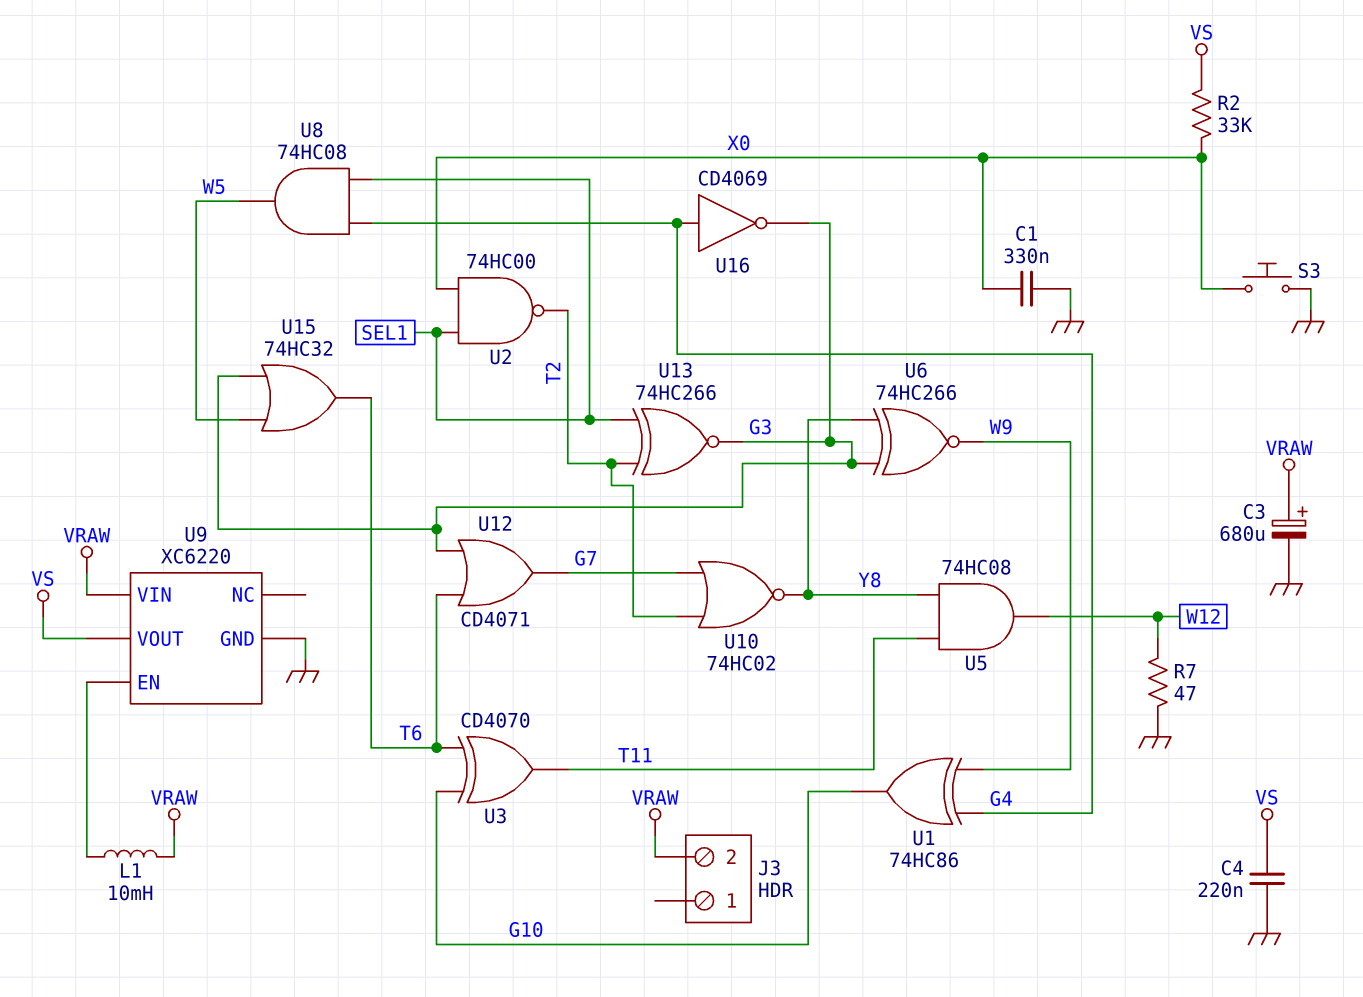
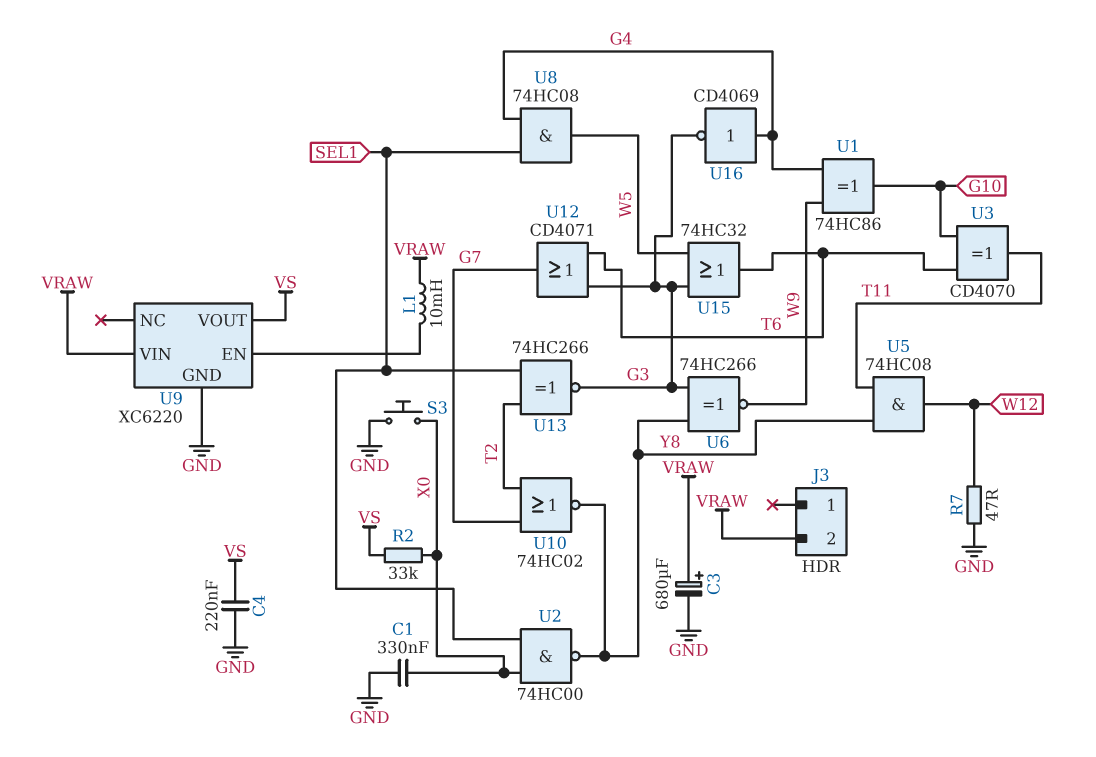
U2: NAND 74HC00 (in SEL1, in X0, out T2) -> NAND 74HC00 (in SEL1, in X0, out Y8)

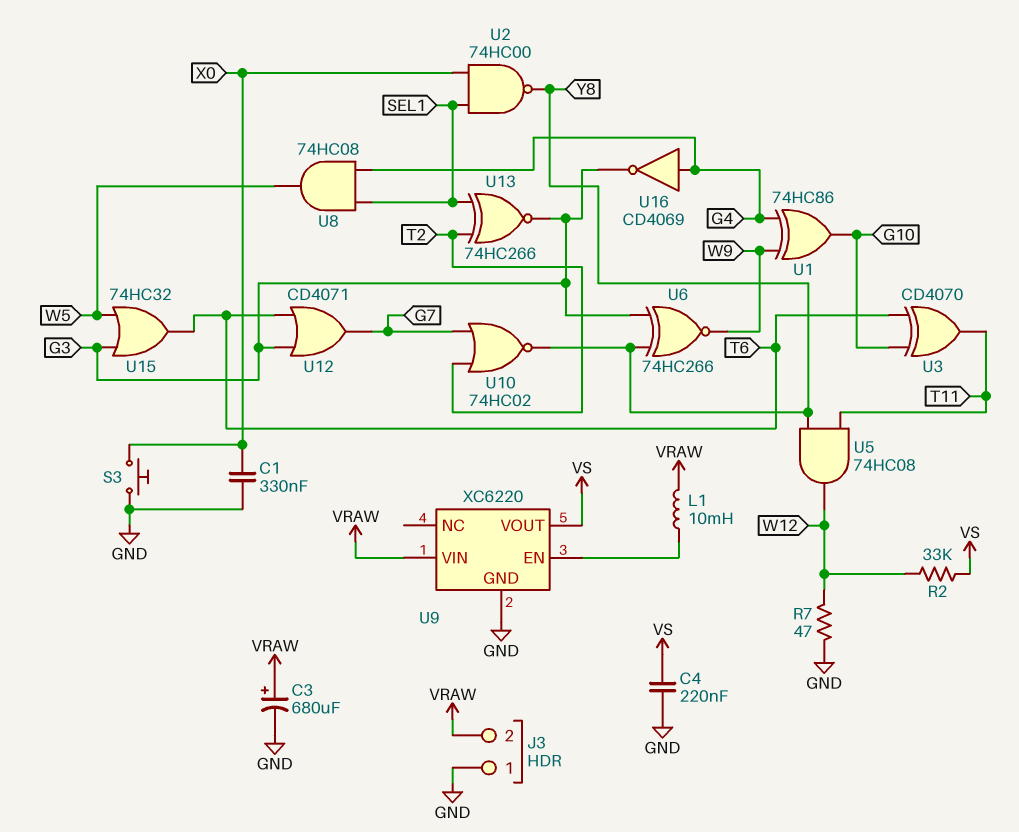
J3 pin 1: none -> GND
R2: 33k (VS, X0) -> 33k (VS, W12)

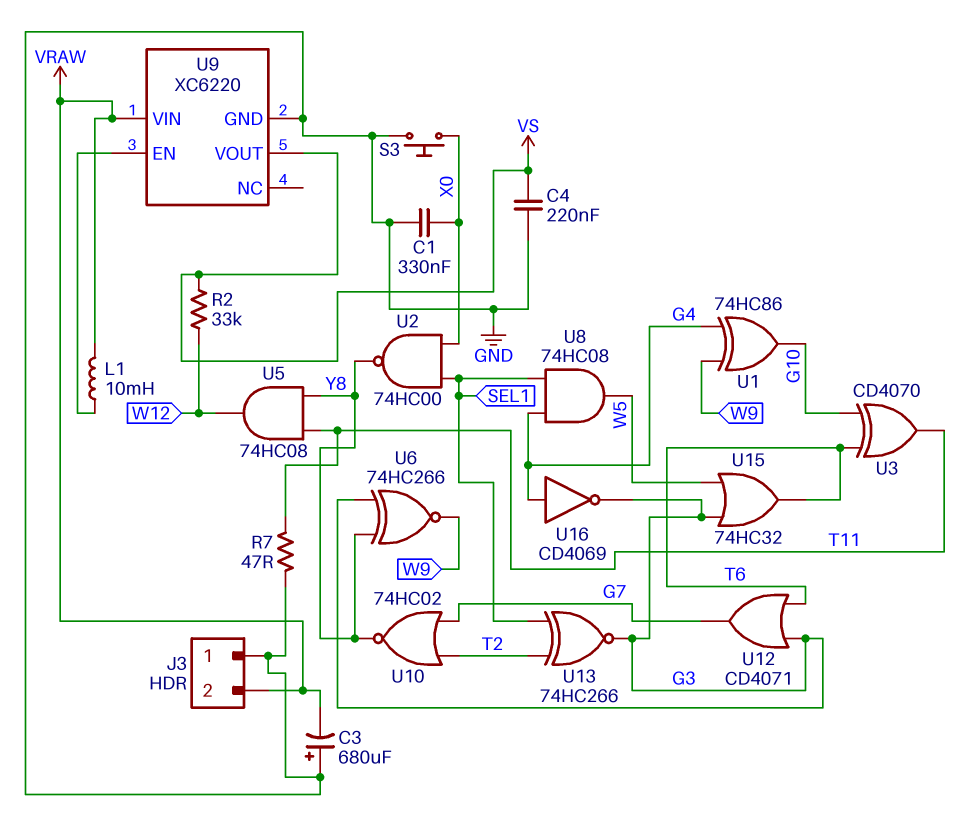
C3: 680uF (plus VRAW, minus GND) -> 680uF (plus GND, minus VRAW)
R7: 47 (GND, W12) -> 47 (GND, T11)

